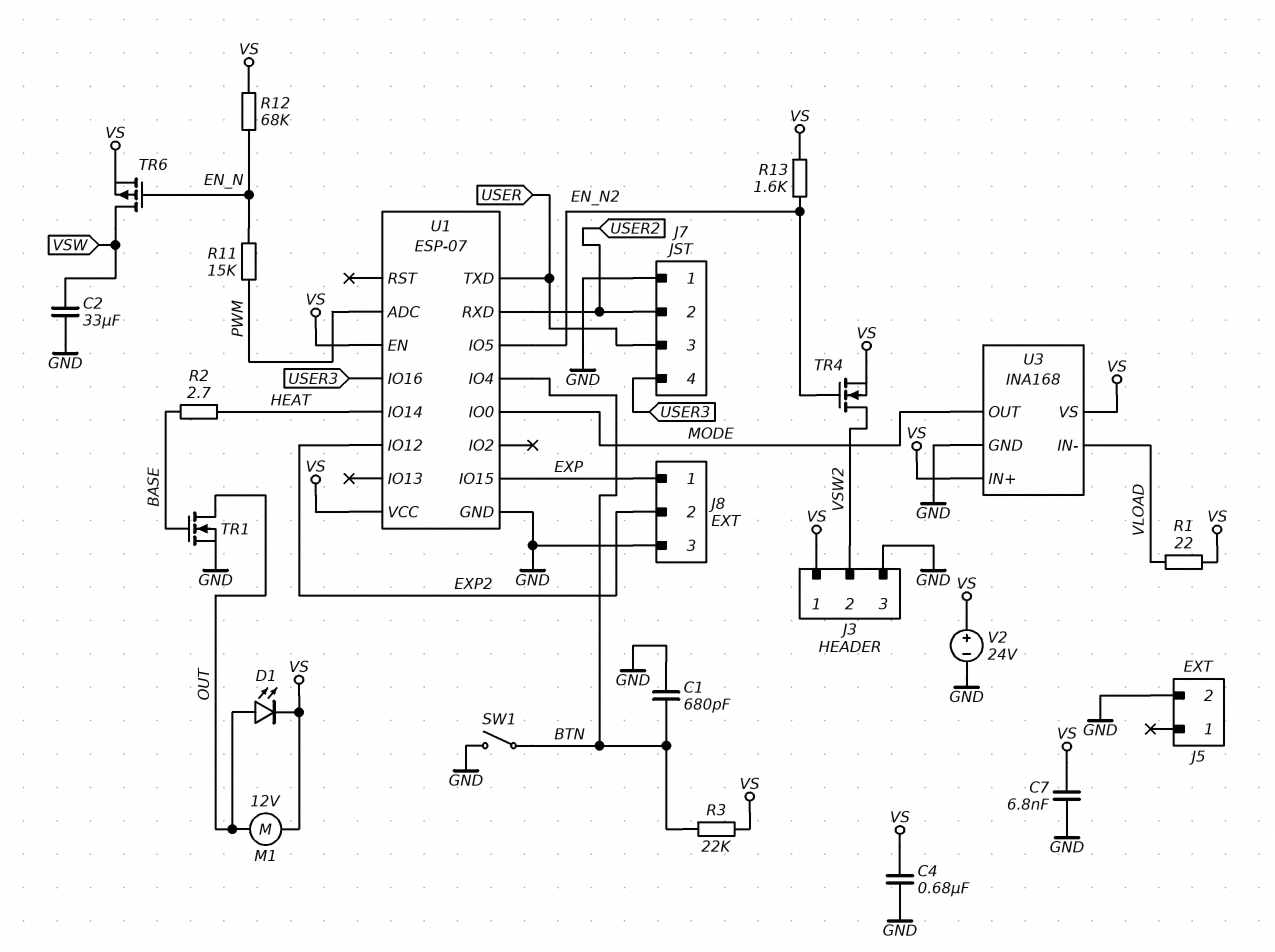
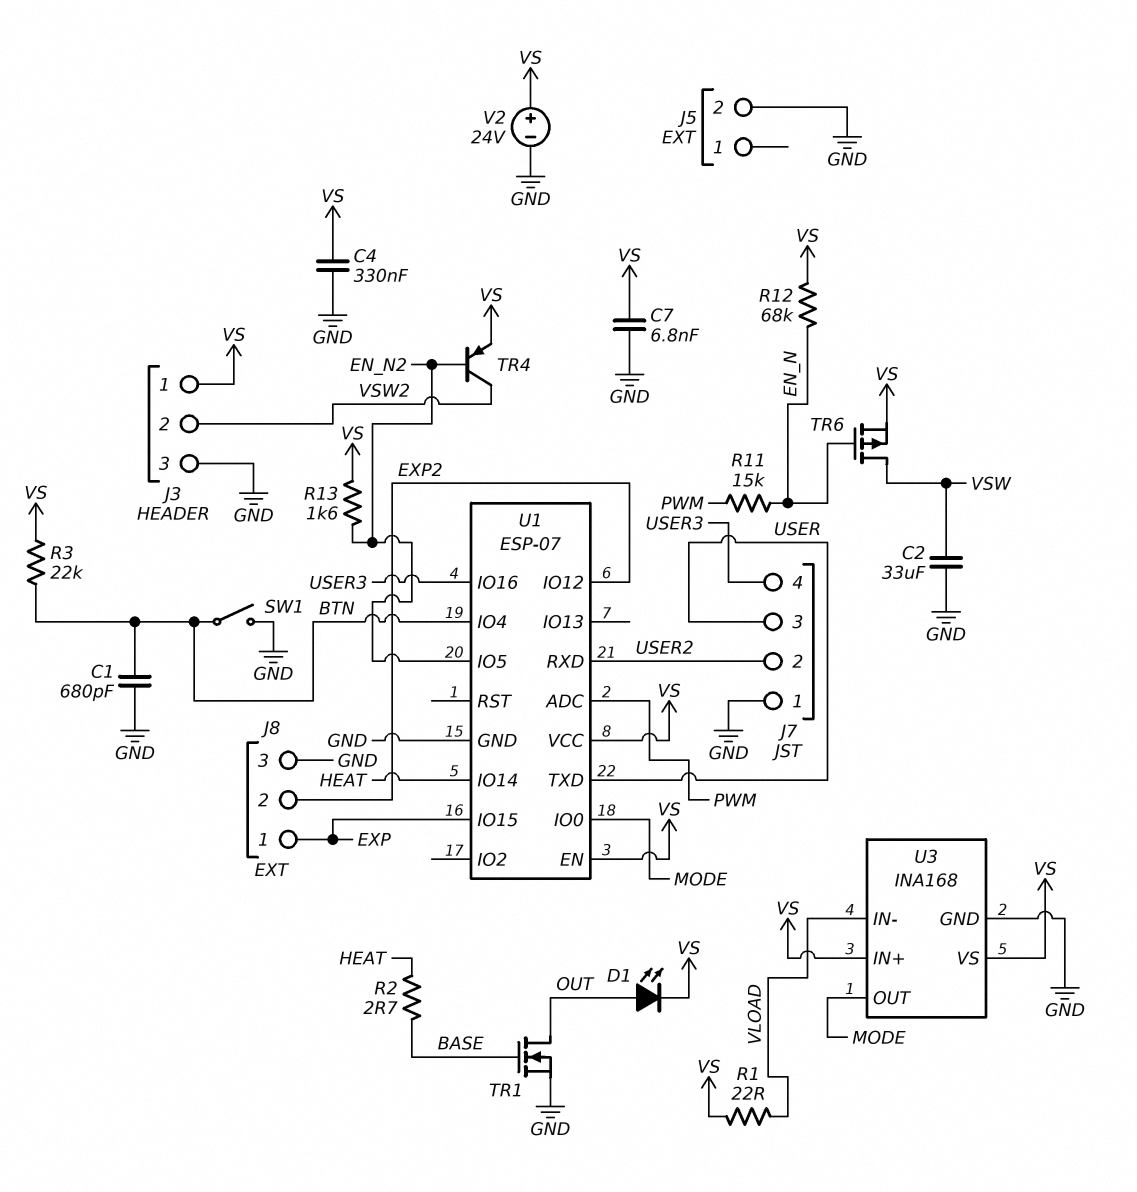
C4: 680nF (GND, VS) -> 330nF (GND, VS)
M1: motor 12V (OUT, VS) -> none
TR4: NMOS (G EN_N2, D VSW2, S VS) -> PNP (B EN_N2, C VSW2, E VS)

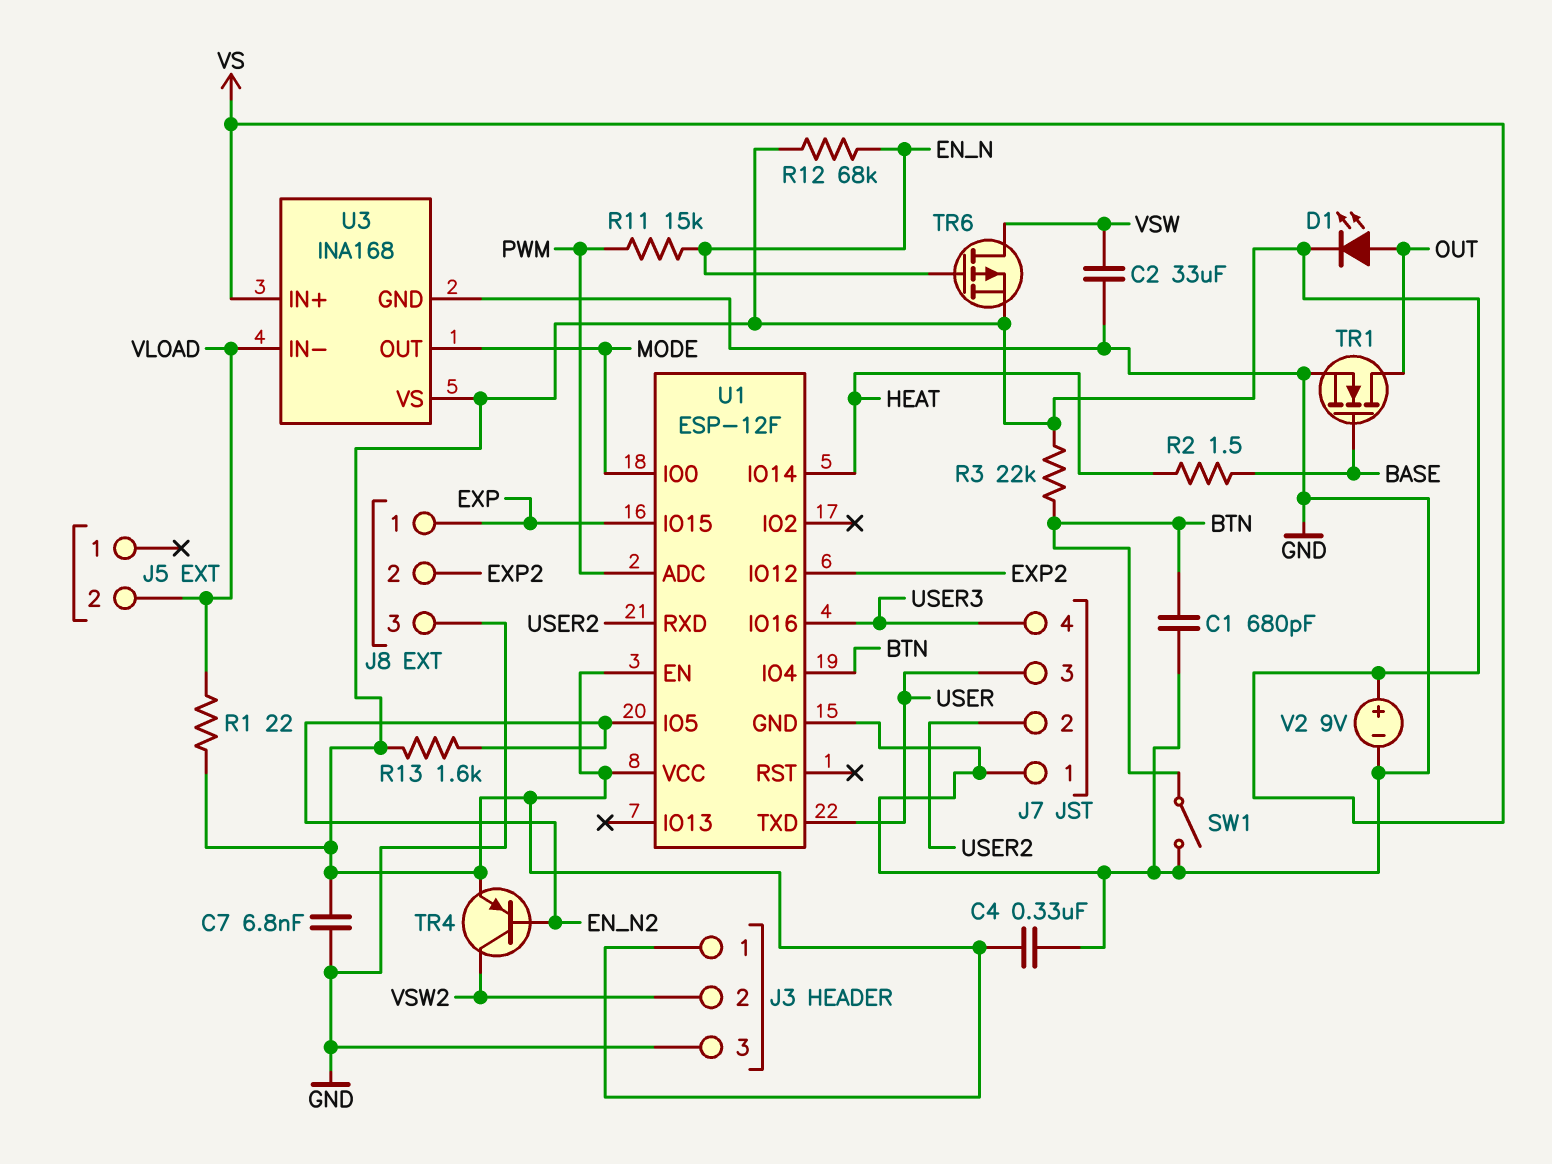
J5 pin 2: GND -> VLOAD
R2: 2.7 (BASE, HEAT) -> 1.5 (BASE, HEAT)
U1: ESP-07 -> ESP-12F
V2: 24V (plus VS, minus GND) -> 9V (plus VS, minus GND)

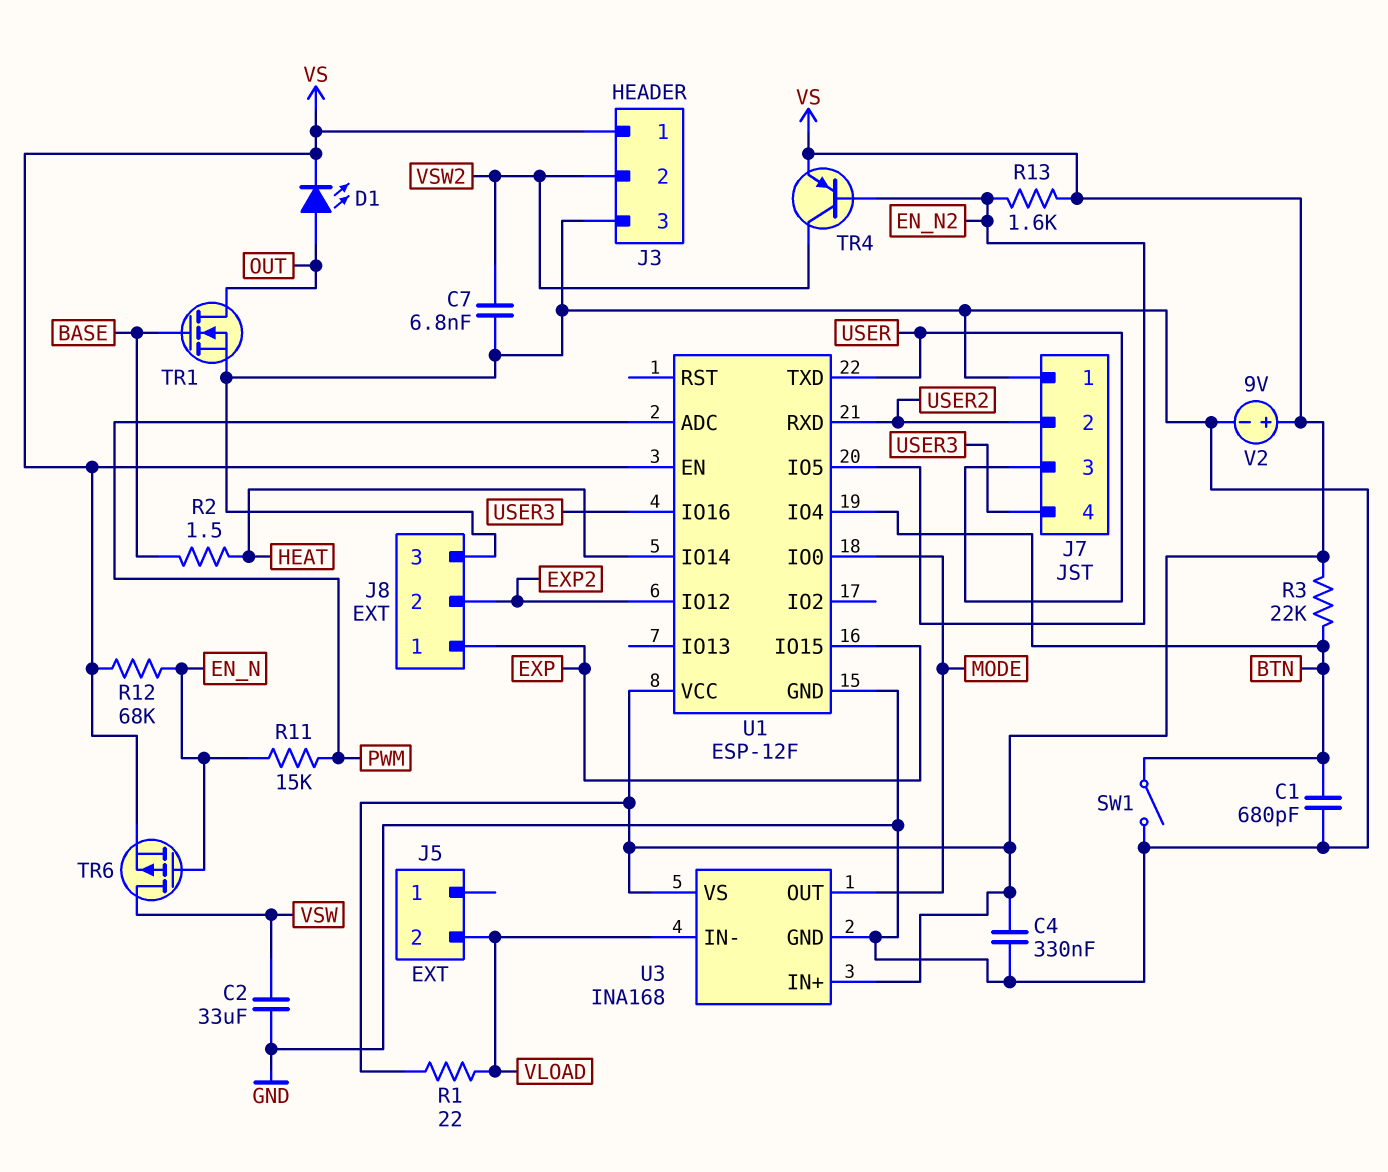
C7: 6.8nF (GND, VS) -> 6.8nF (GND, VSW2)

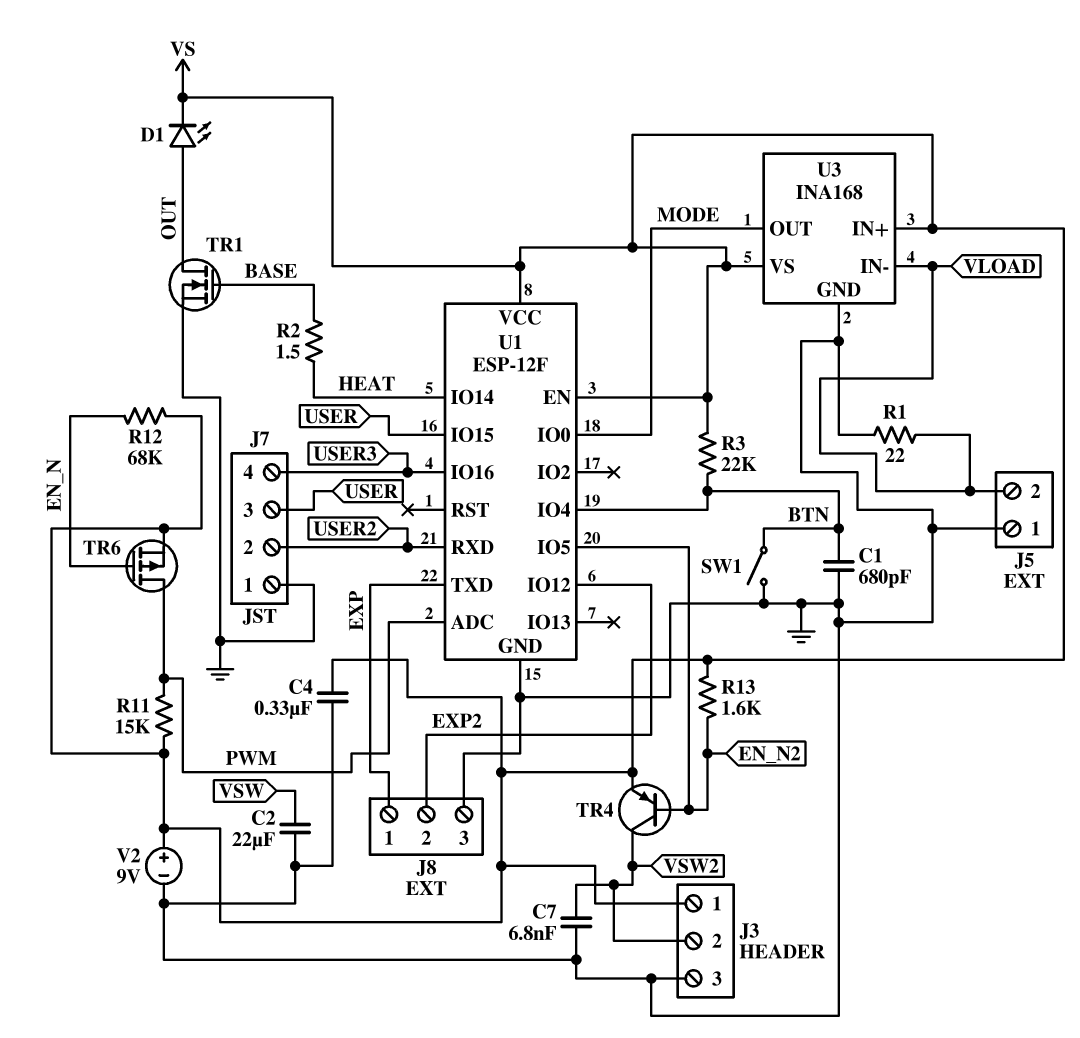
C2: 33uF (GND, VSW) -> 22uF (GND, VSW)
J5 pin 1: none -> GND
R1: 22 (VLOAD, VS) -> 22 (GND, VLOAD)
R11: 15k (EN_N, PWM) -> 15k (PWM, VS)
TR6: PMOS (G EN_N, D VSW, S VS) -> PMOS (G EN_N, D PWM, S VS)
U1 pin IO15: EXP -> USER
U1 pin TXD: USER -> EXP

